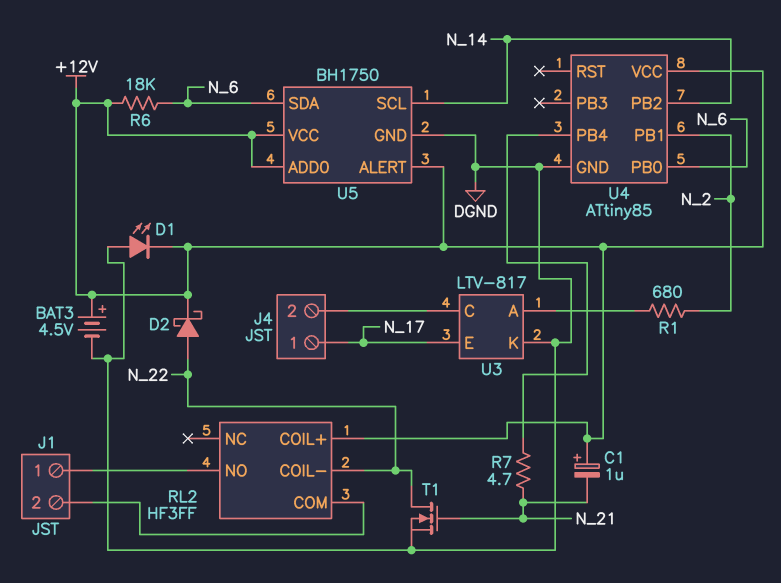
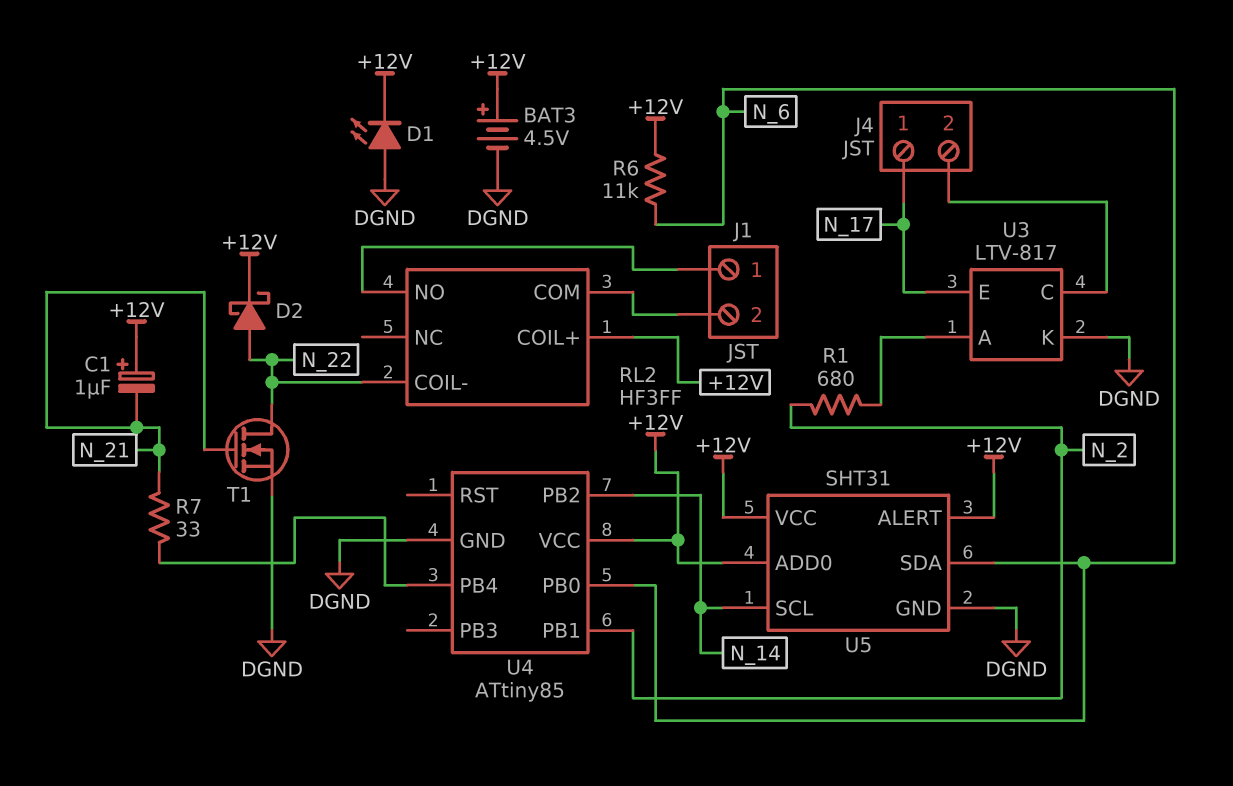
R6: 18k (+12V, N_6) -> 11k (+12V, N_6)
R7: 4.7 (N_21, U4/PB4) -> 33 (N_21, U4/PB4)
U5: BH1750 -> SHT31

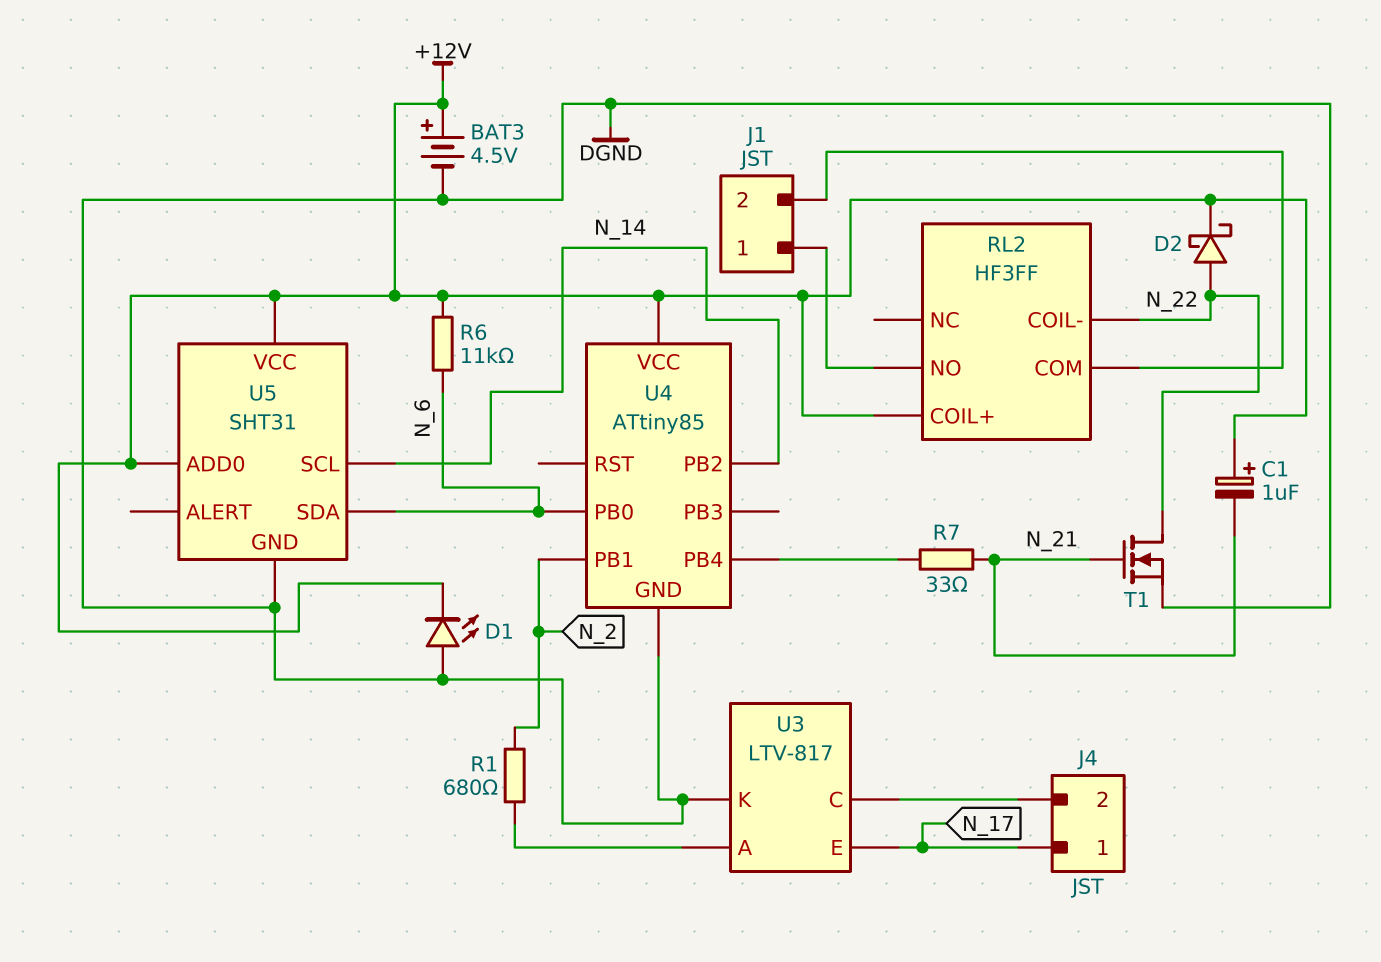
U5 pin ALERT: +12V -> none

